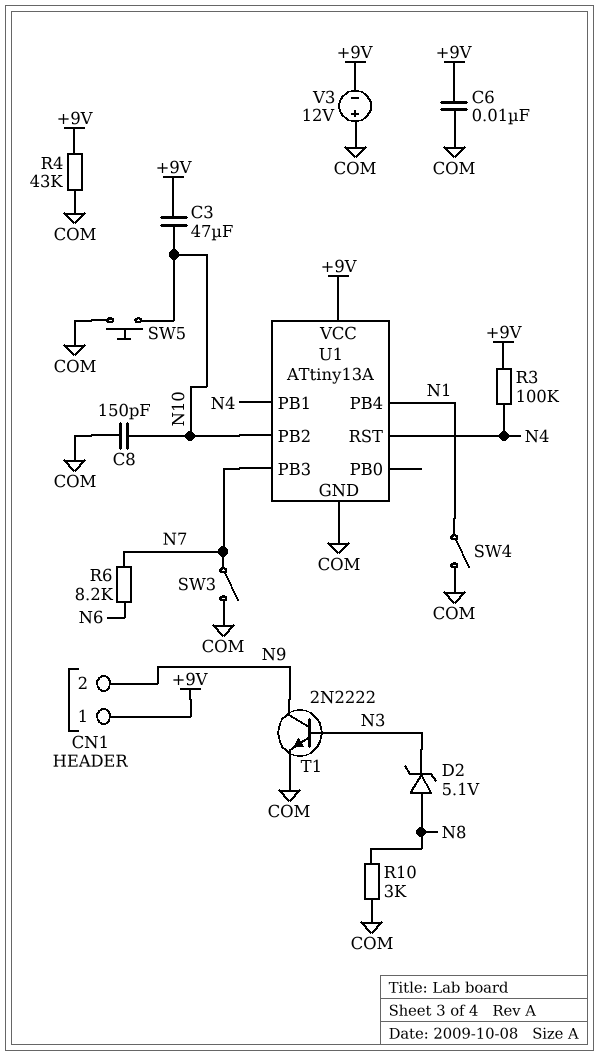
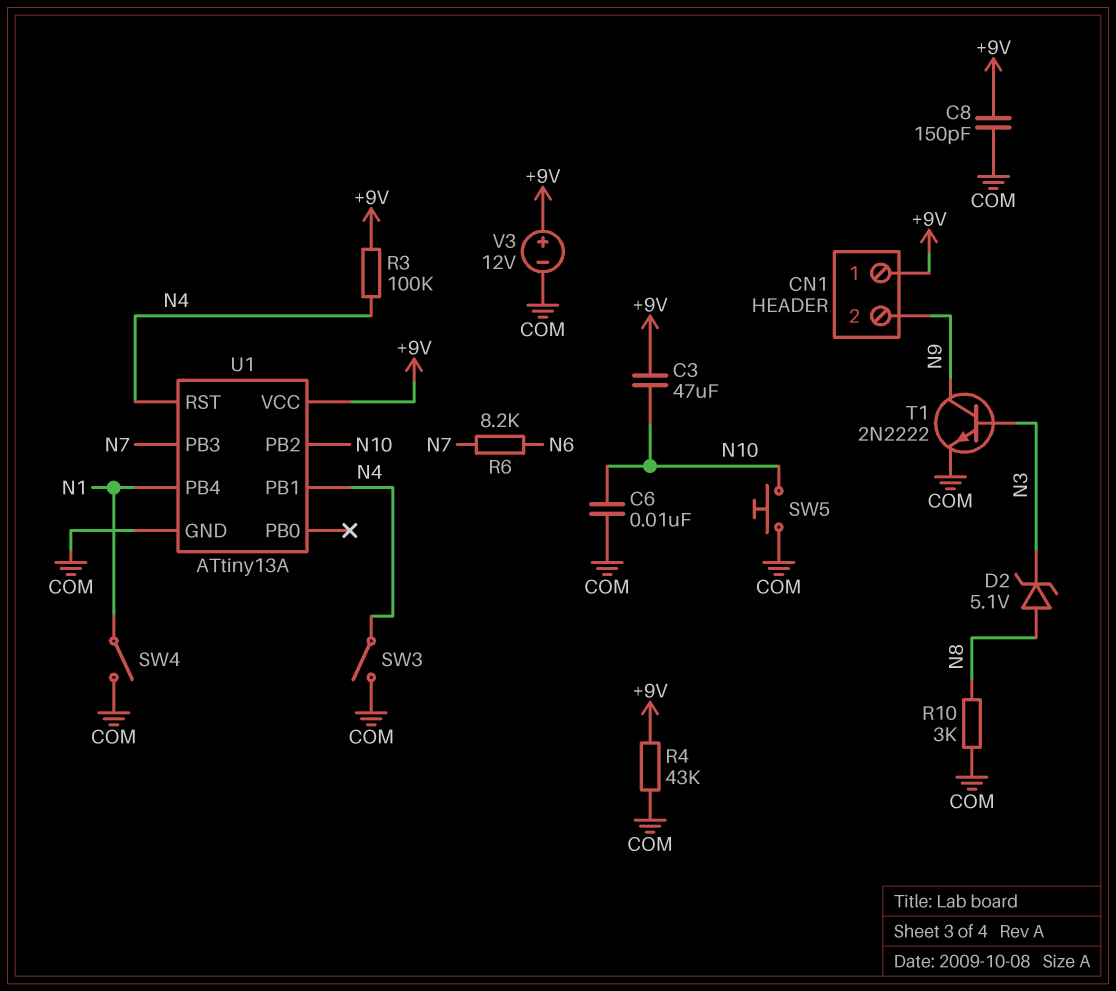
C6: 10nF (+9V, COM) -> 10nF (COM, N10)
C8: 150pF (COM, N10) -> 150pF (+9V, COM)
SW3: switch (COM, N7) -> switch (COM, N4)
V3: 12V (plus COM, minus +9V) -> 12V (plus +9V, minus COM)

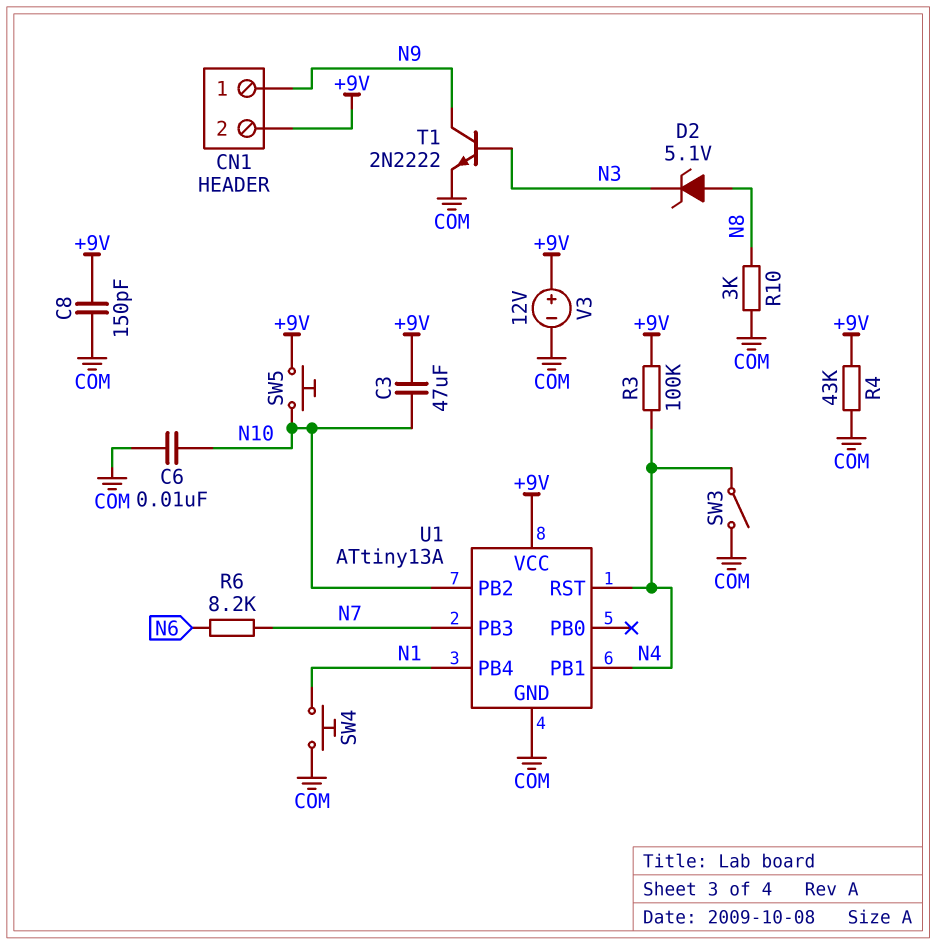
CN1 pin 1: +9V -> N9
CN1 pin 2: N9 -> +9V
SW4: switch (COM, N1) -> button (COM, N1)
SW5: button (COM, N10) -> button (+9V, N10)

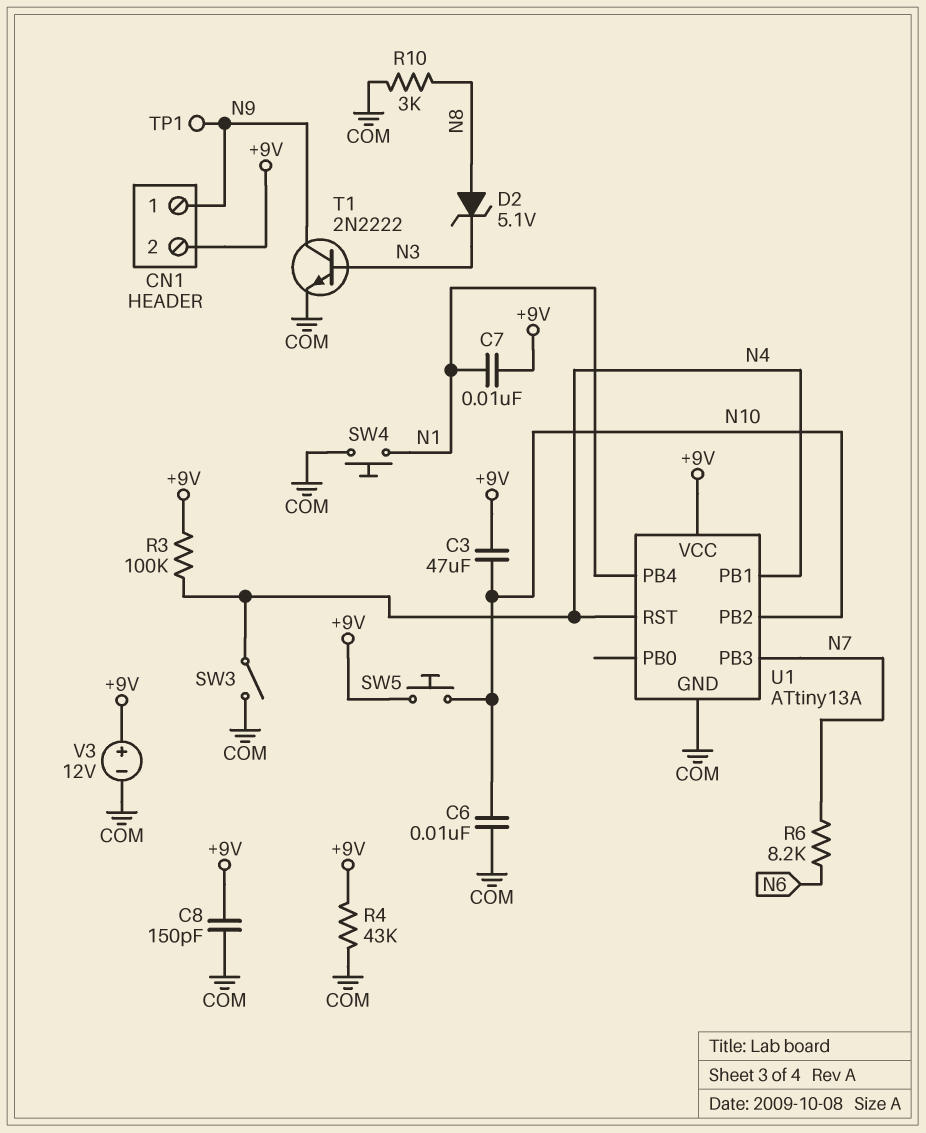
C7: none -> 10nF (+9V, N1)
TP1: none -> test point (N9)

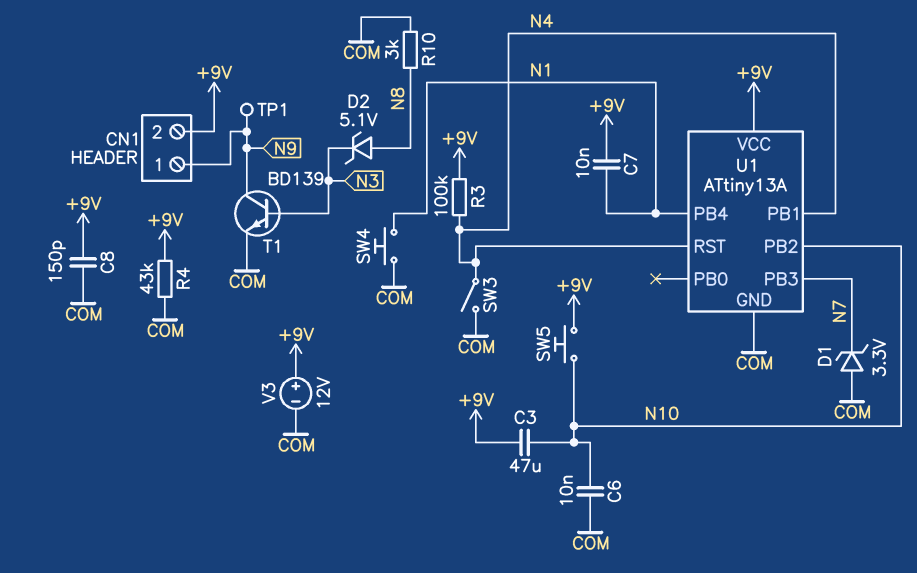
D1: none -> zener 3.3V (A COM, K N7)
R6: 8.2k (N6, N7) -> none
T1: NPN 2N2222 (B N3, C N9, E COM) -> NPN BD139 (B N3, C N9, E COM)

